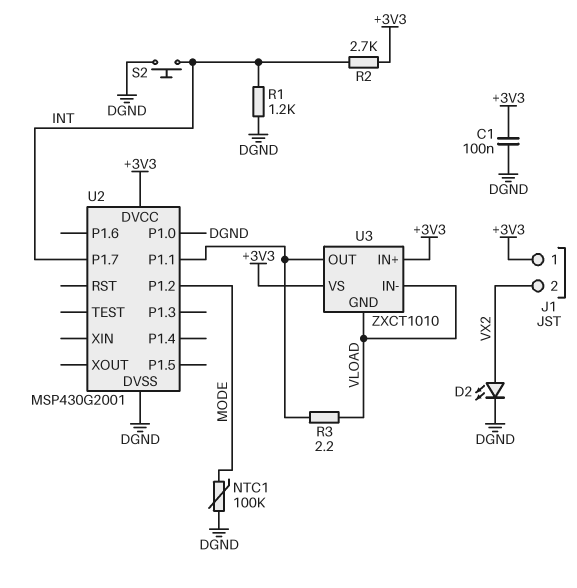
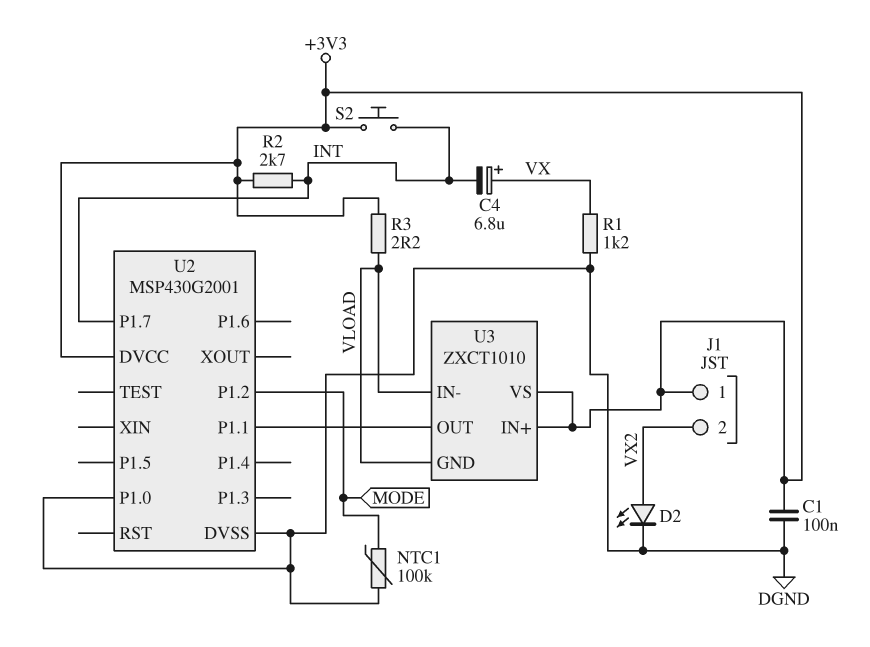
C4: none -> 6.8uF (plus VX, minus INT)
R1: 1.2k (DGND, INT) -> 1.2k (DGND, VX)
R3: 2.2 (U2/P1.1, VLOAD) -> 2.2 (+3V3, VLOAD)
S2: button (DGND, INT) -> button (+3V3, INT)

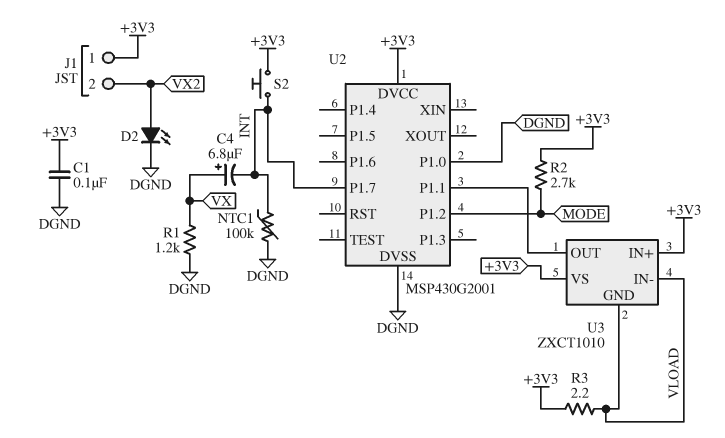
NTC1: 100k (DGND, MODE) -> 100k (DGND, INT)
R2: 2.7k (+3V3, INT) -> 2.7k (+3V3, MODE)

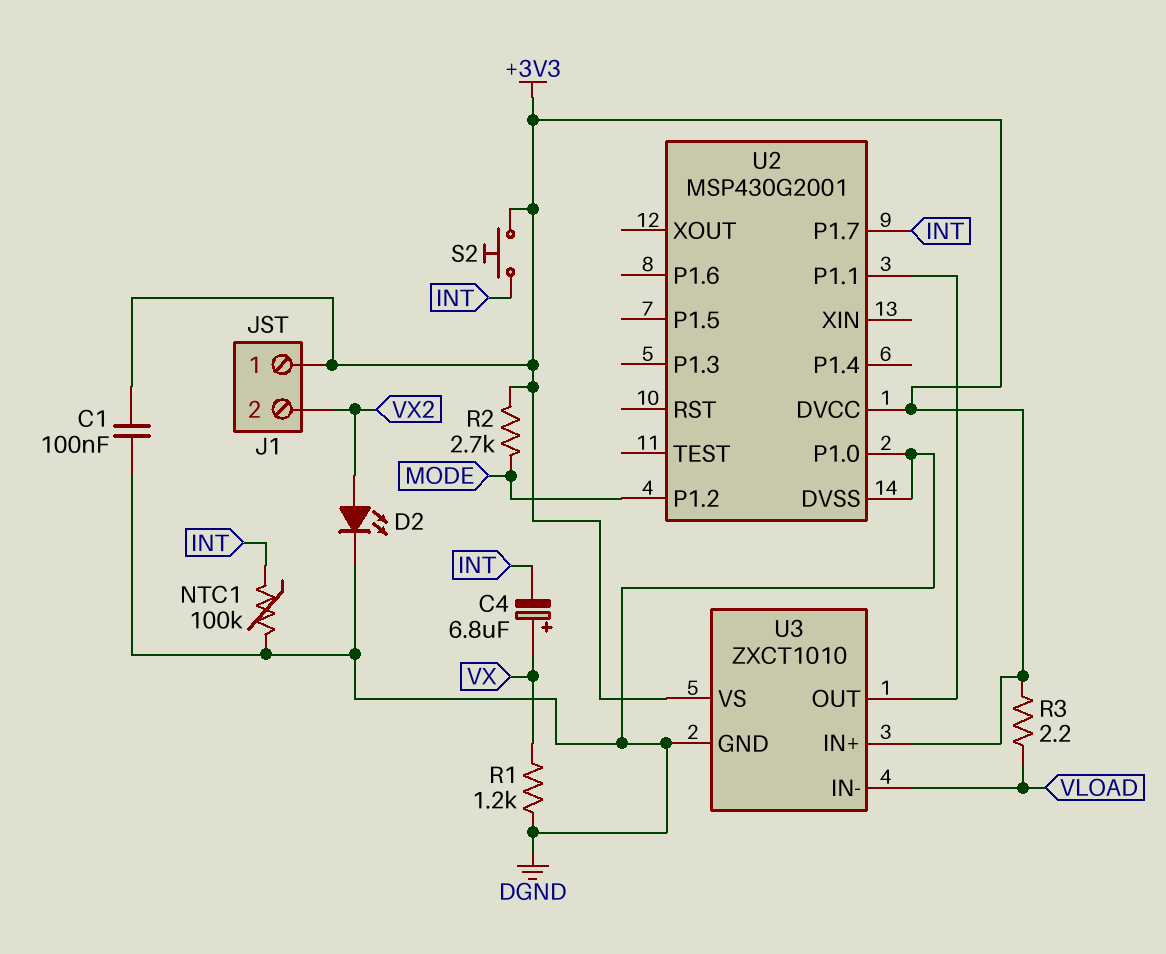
U3 pin GND: VLOAD -> DGND

